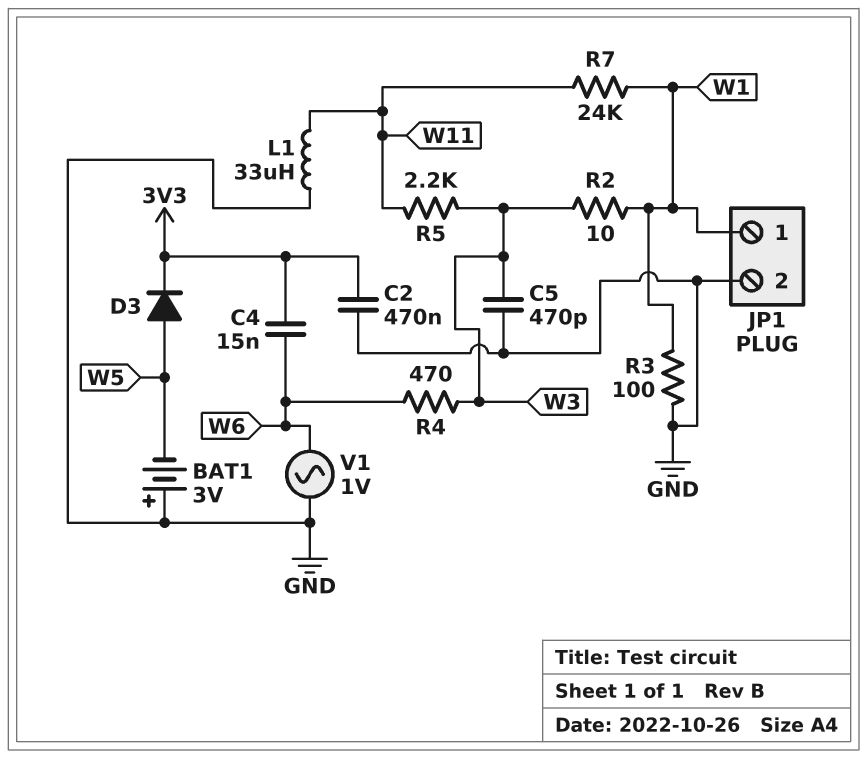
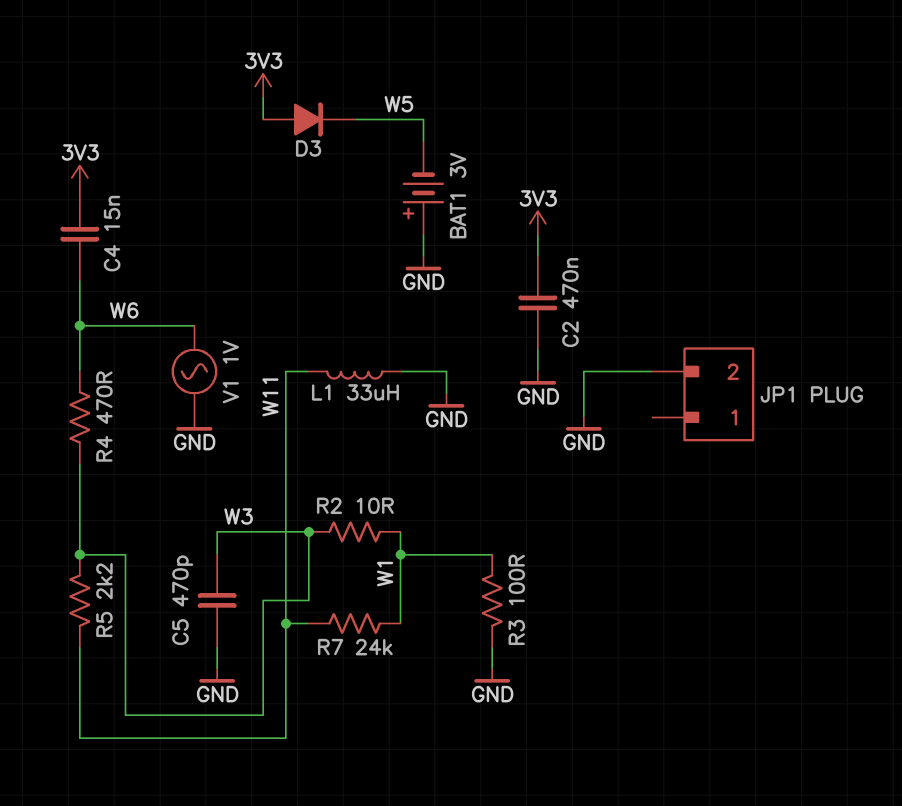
D3: diode (A W5, K 3V3) -> diode (A 3V3, K W5)
JP1 pin 1: W1 -> none

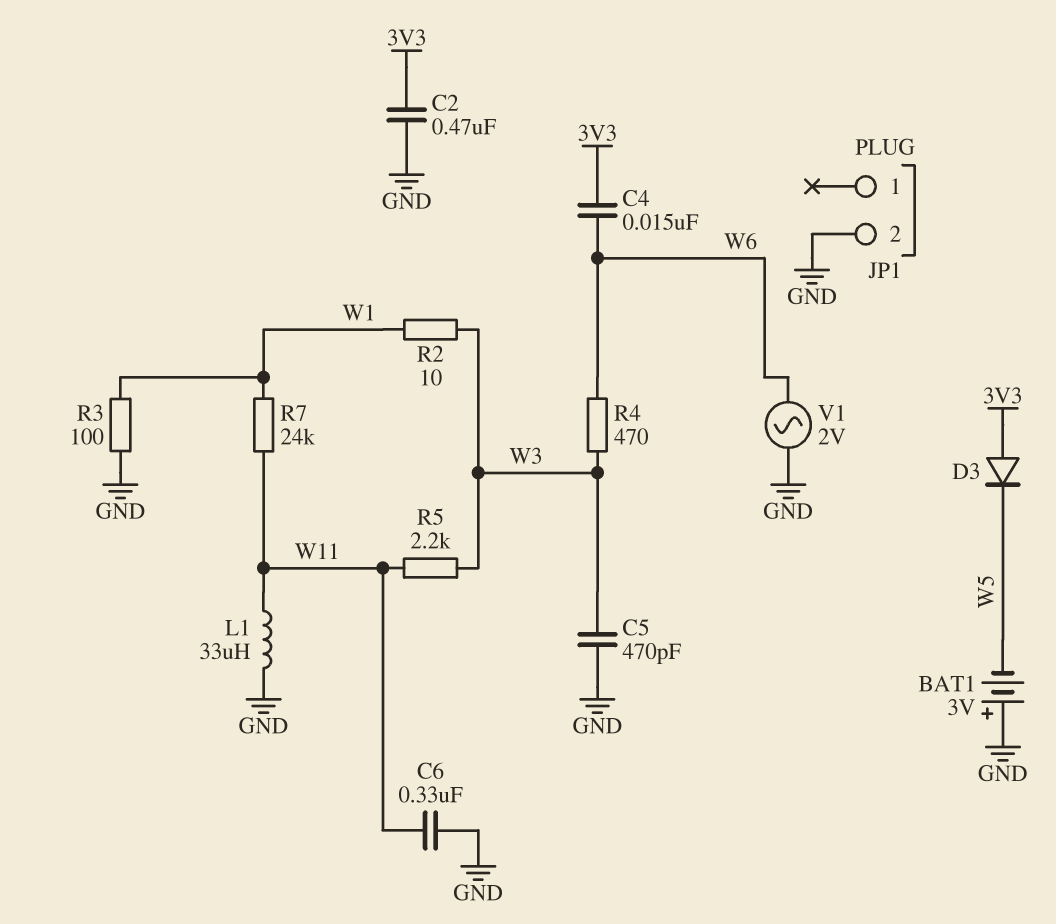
C6: none -> 330nF (GND, W11)
V1: AC 1V (GND, W6) -> AC 2V (GND, W6)

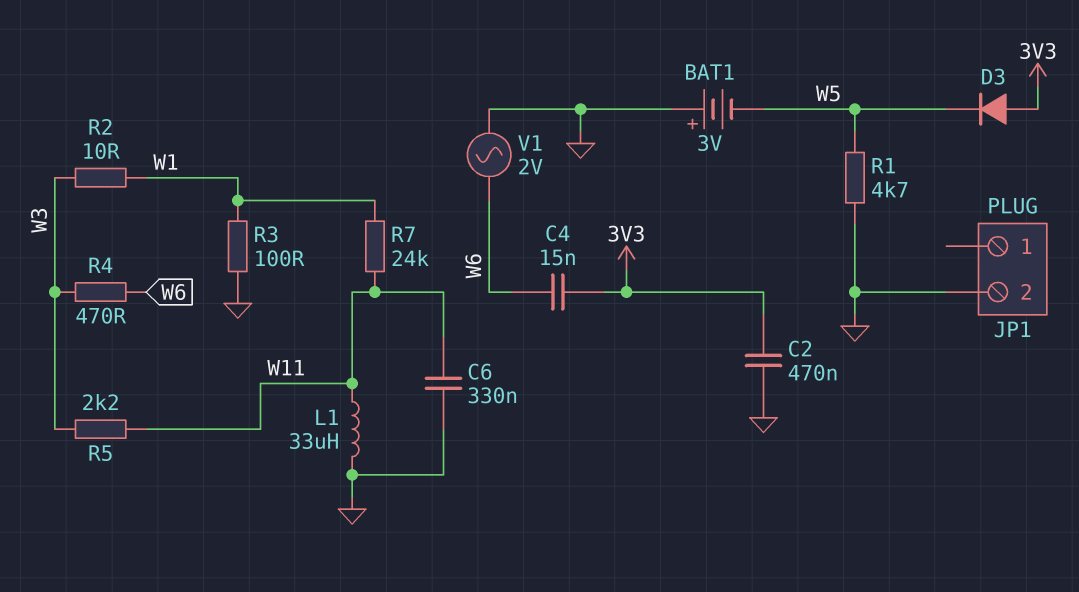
C5: 470pF (GND, W3) -> none
R1: none -> 4.7k (GND, W5)

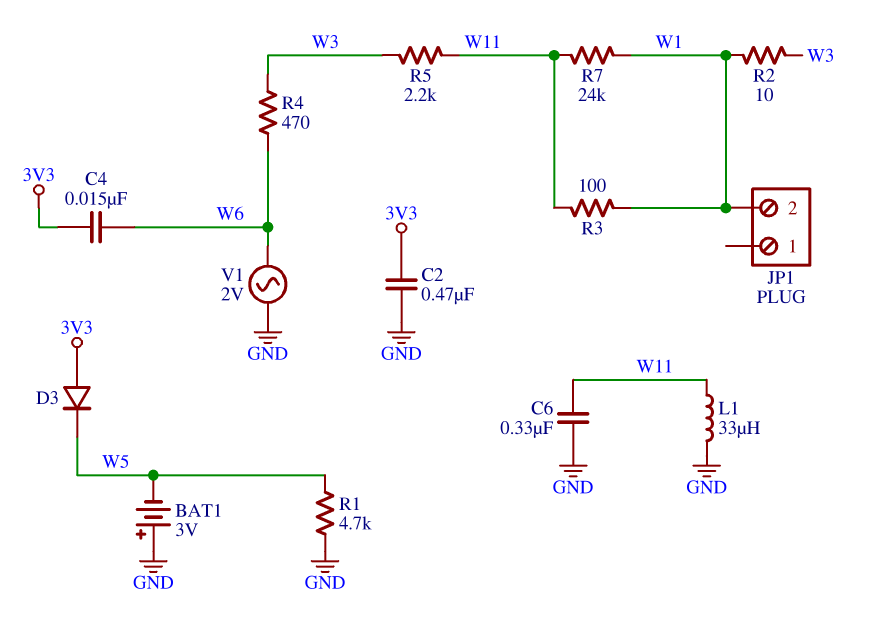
JP1 pin 2: GND -> W1
R3: 100 (GND, W1) -> 100 (W1, W11)

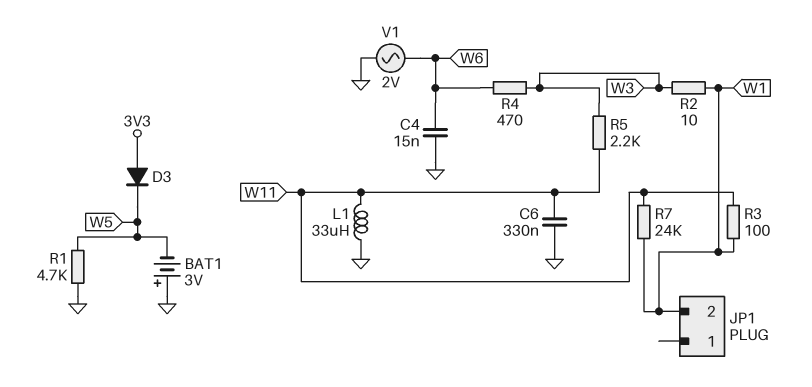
C2: 470nF (3V3, GND) -> none
C4: 15nF (3V3, W6) -> 15nF (GND, W6)

